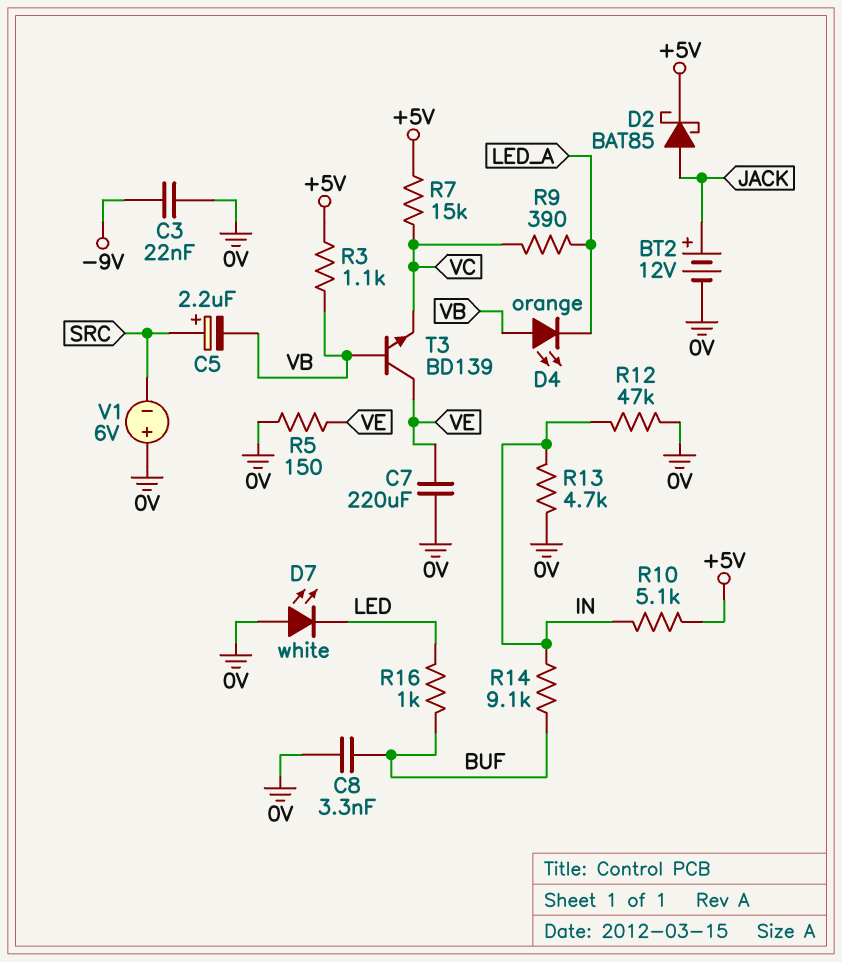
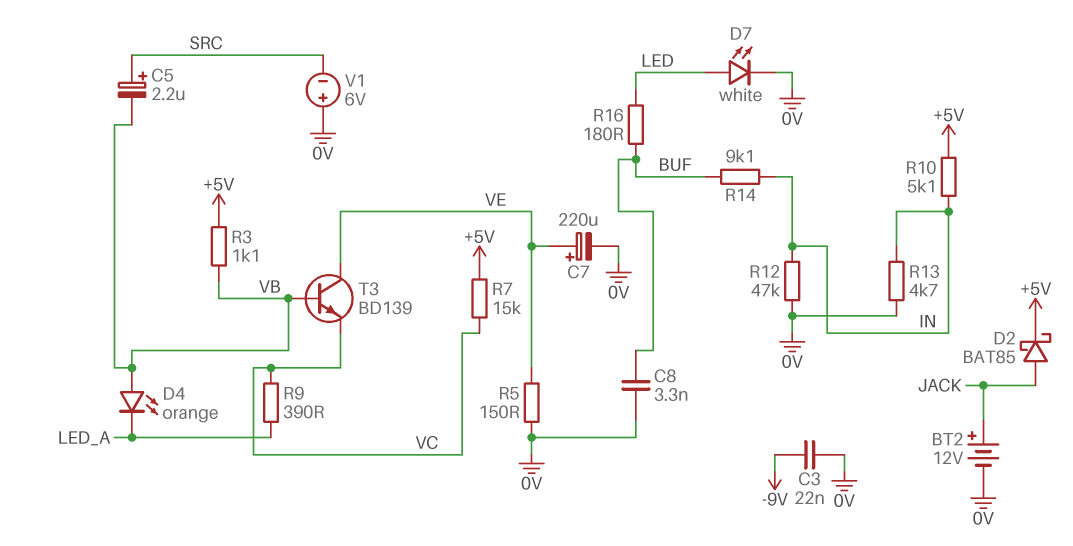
C7: 220uF (0V, VE) -> 220uF (plus VE, minus 0V)
D7: LED white (A 0V, K LED) -> LED white (A LED, K 0V)
R16: 1k (BUF, LED) -> 180 (BUF, LED)

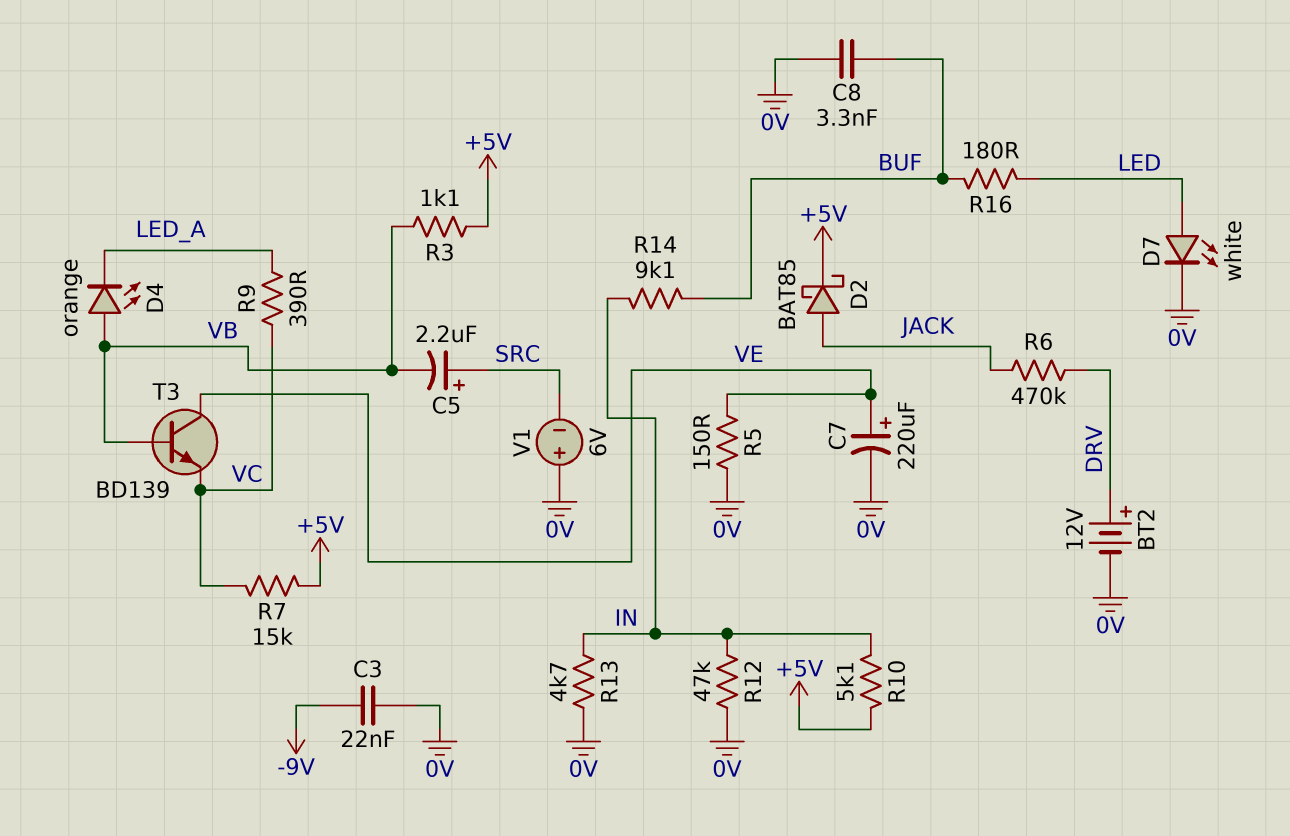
BT2: 12V (plus JACK, minus 0V) -> 12V (plus DRV, minus 0V)
R6: none -> 470k (DRV, JACK)

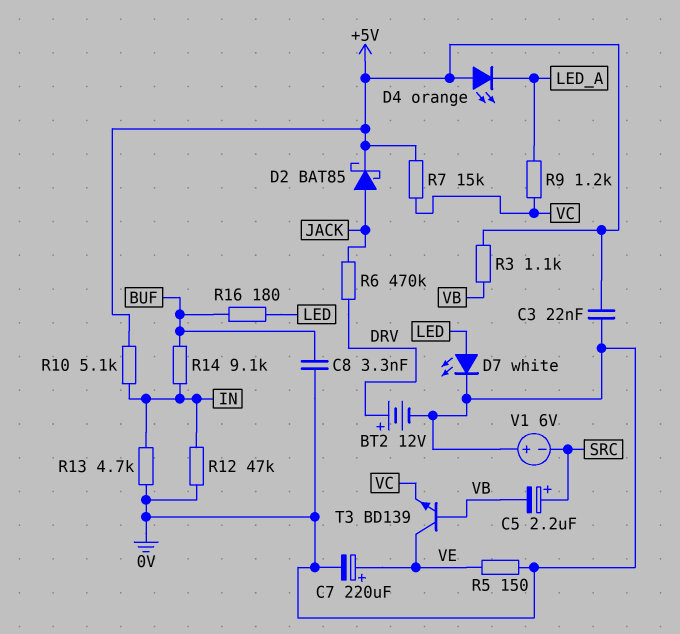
C3: 22nF (-9V, 0V) -> 22nF (+5V, 0V)
D4: LED orange (A VB, K LED_A) -> LED orange (A +5V, K LED_A)
R9: 390 (LED_A, VC) -> 1.2k (LED_A, VC)

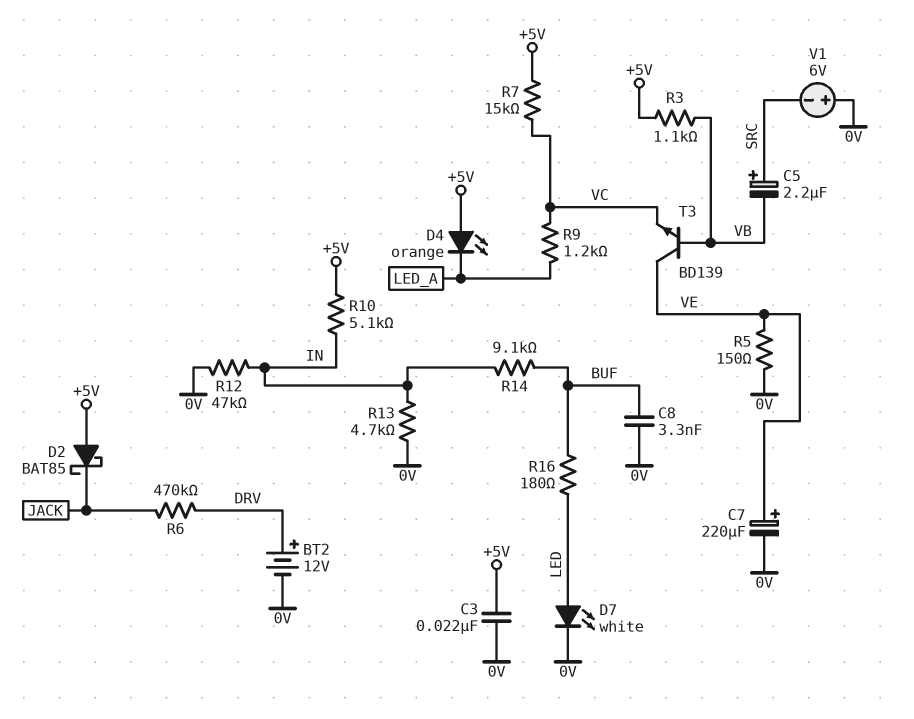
D2: schottky BAT85 (A JACK, K +5V) -> schottky BAT85 (A +5V, K JACK)

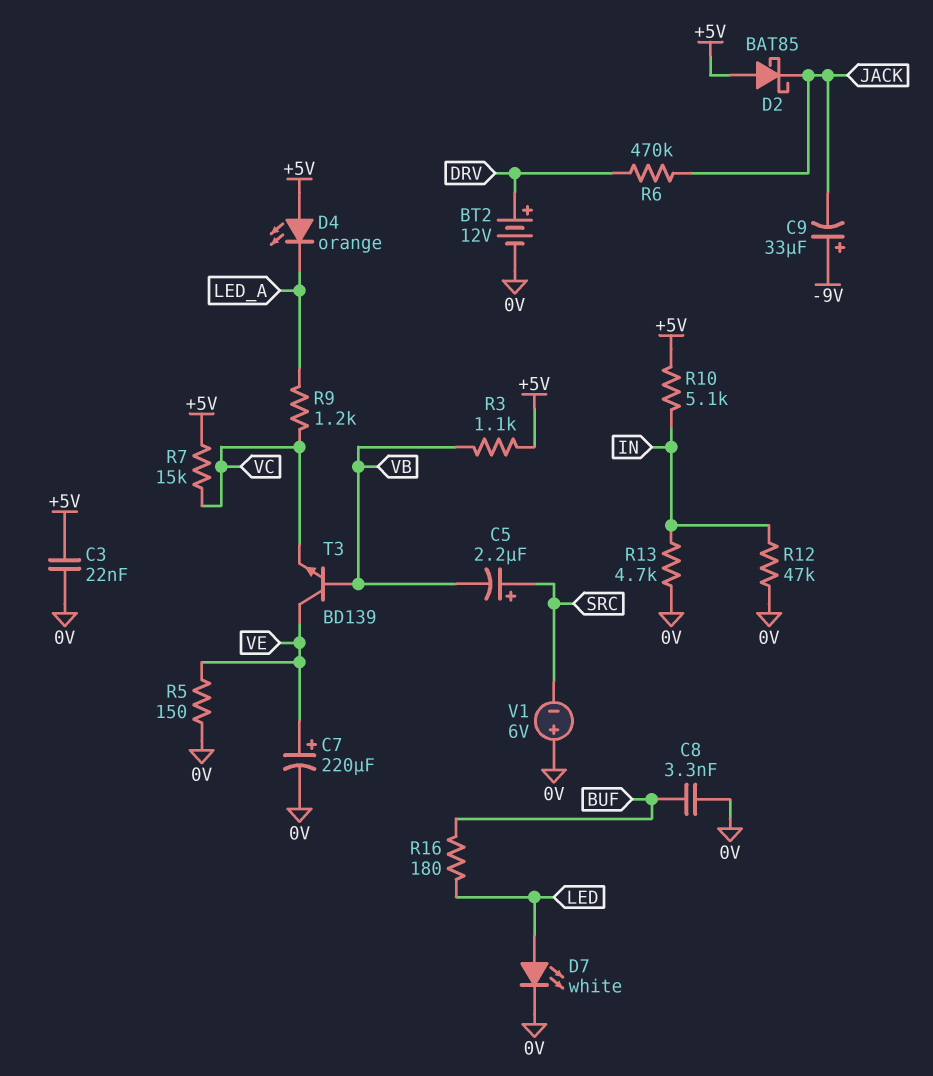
C9: none -> 33uF (plus -9V, minus JACK)
R14: 9.1k (BUF, IN) -> none

